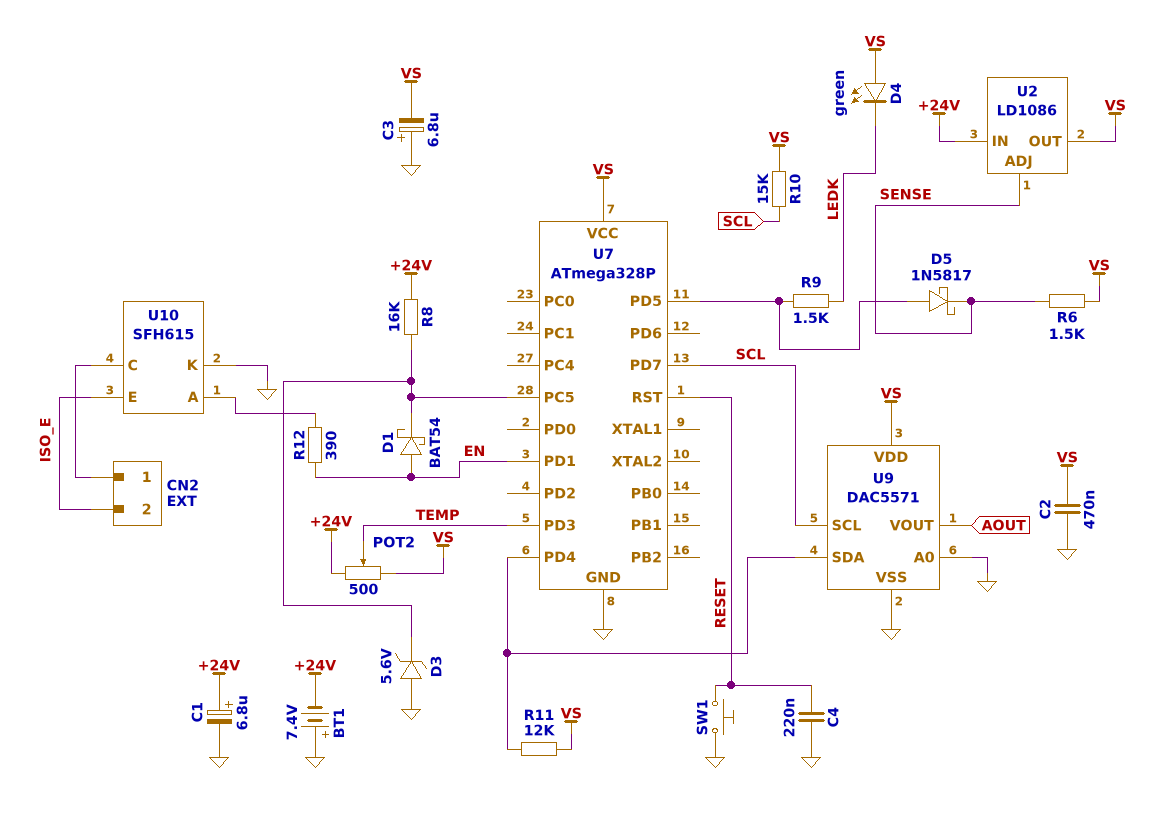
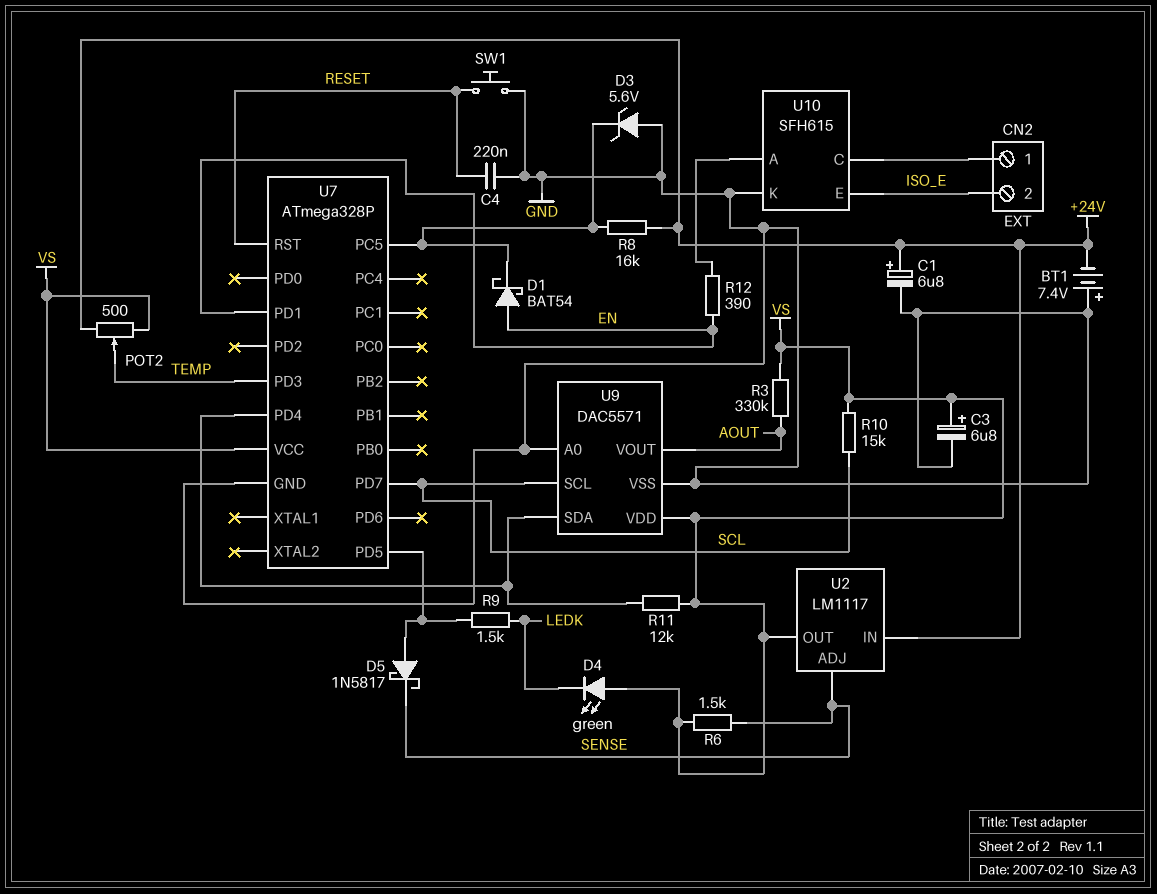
C2: 470nF (GND, VS) -> none
C3: 6.8uF (plus GND, minus VS) -> 6.8uF (plus VS, minus GND)
R3: none -> 330k (AOUT, VS)
U2: LD1086 -> LM1117

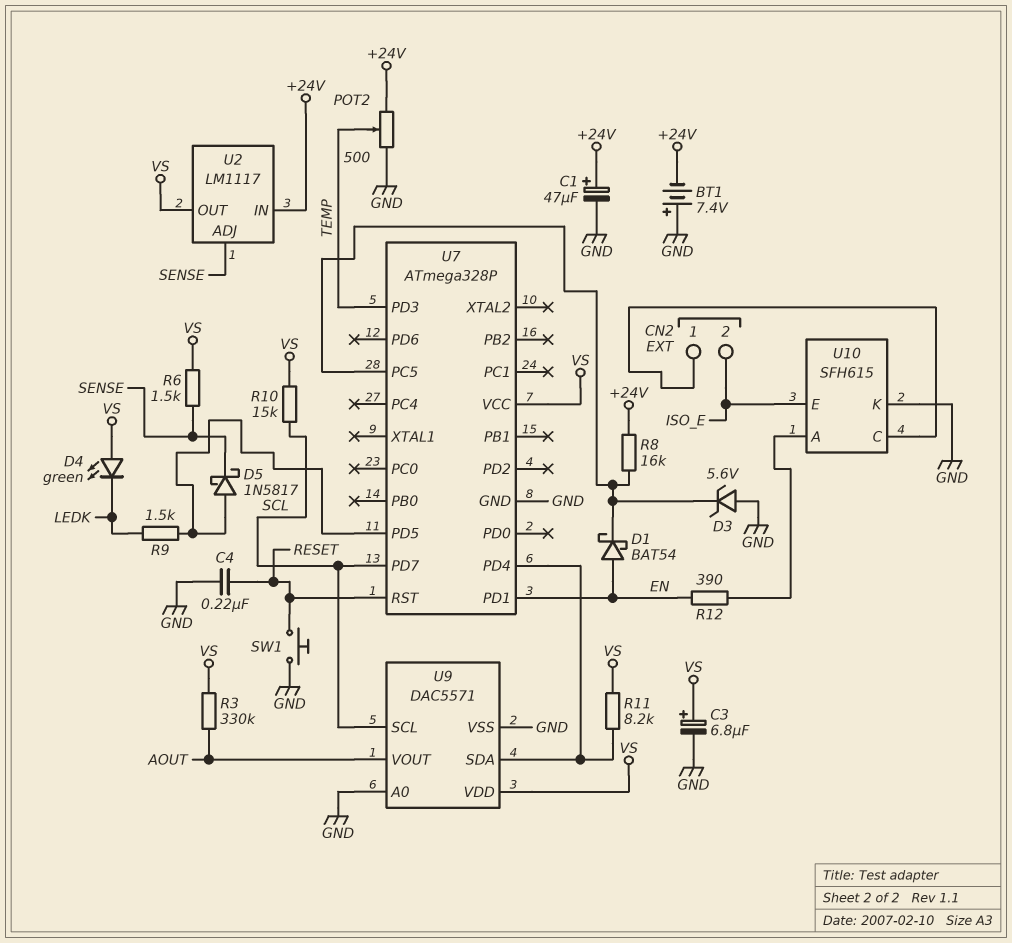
C1: 6.8uF (plus +24V, minus GND) -> 47uF (plus +24V, minus GND)
POT2: 500 (+24V, VS, wiper TEMP) -> 500 (+24V, GND, wiper TEMP)
R11: 12k (U7/PD4, VS) -> 8.2k (U7/PD4, VS)

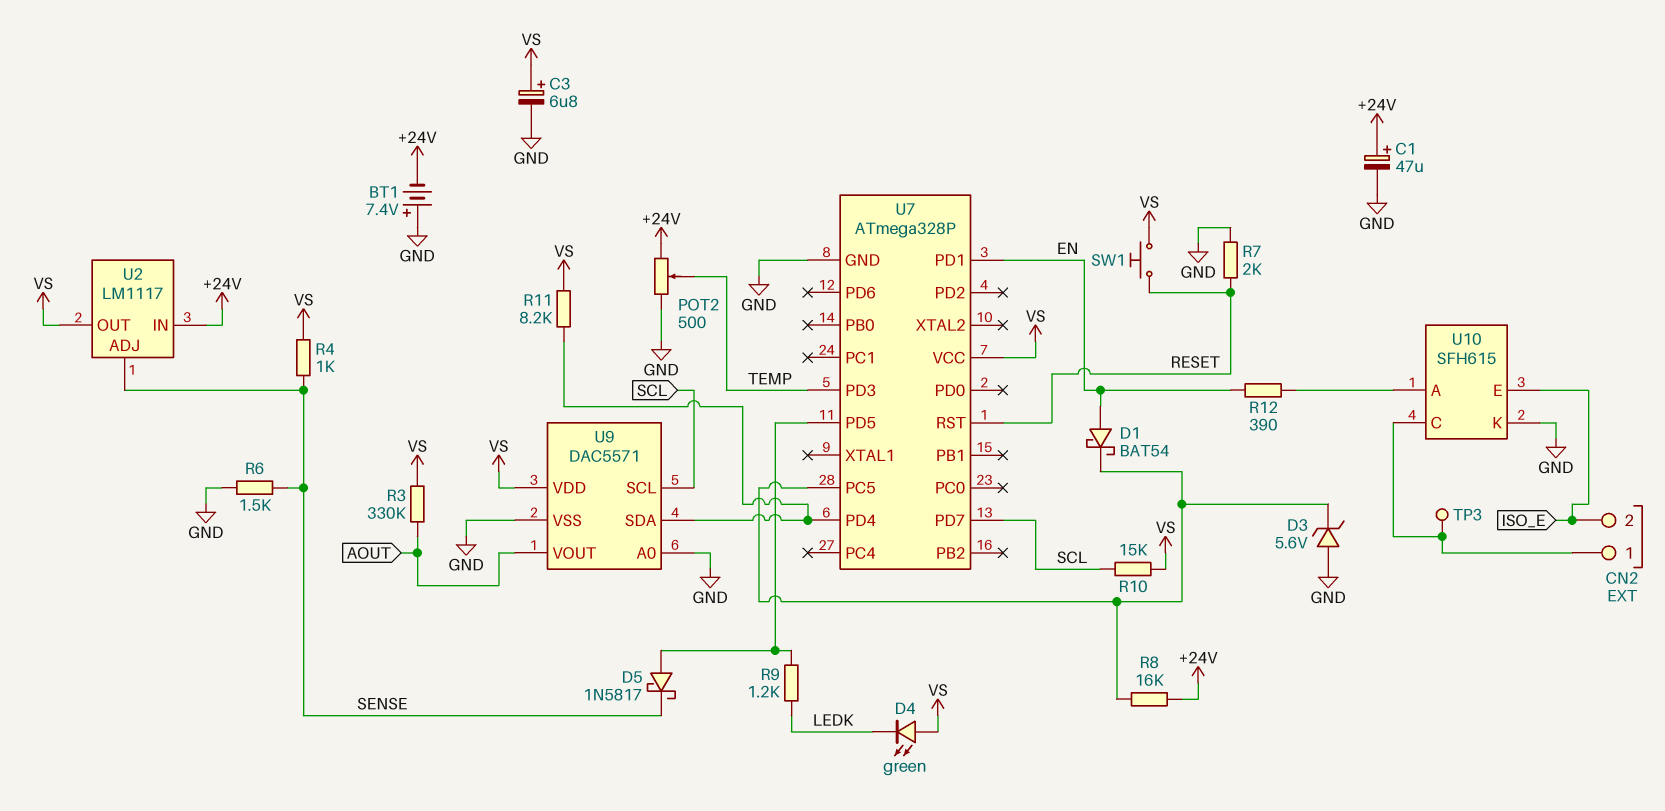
C4: 220nF (GND, RESET) -> none
R4: none -> 1k (SENSE, VS)
R6: 1.5k (SENSE, VS) -> 1.5k (GND, SENSE)
R7: none -> 2k (GND, RESET)
R9: 1.5k (LEDK, U7/PD5) -> 1.2k (LEDK, U7/PD5)
SW1: button (GND, RESET) -> button (RESET, VS)
TP3: none -> test point (CN2/1)

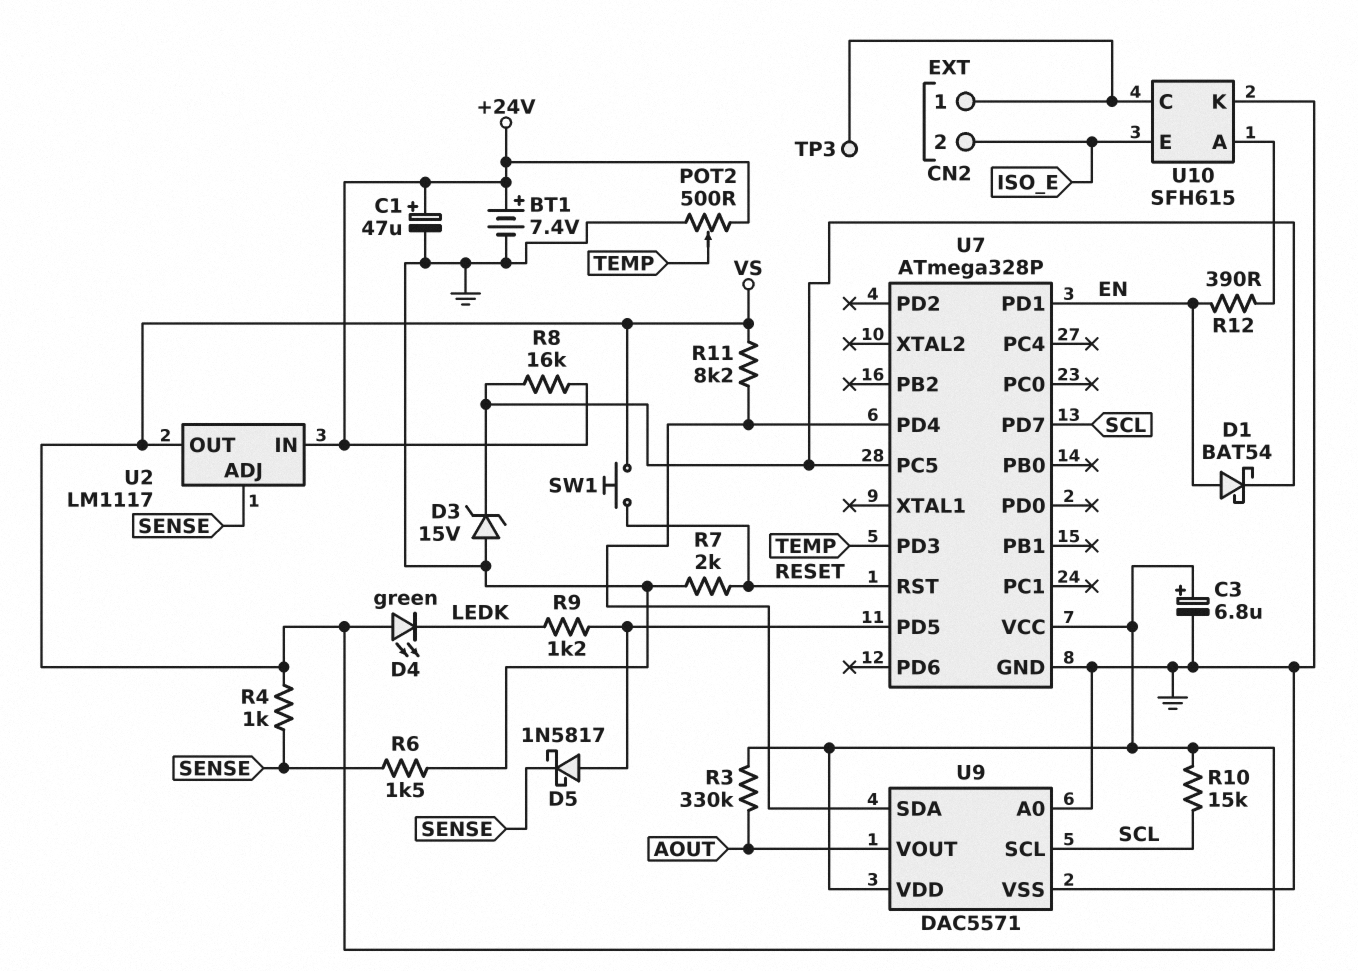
BT1: 7.4V (plus GND, minus +24V) -> 7.4V (plus +24V, minus GND)
D3: zener 5.6V (A GND, K U7/PC5) -> zener 15V (A GND, K U7/PC5)

